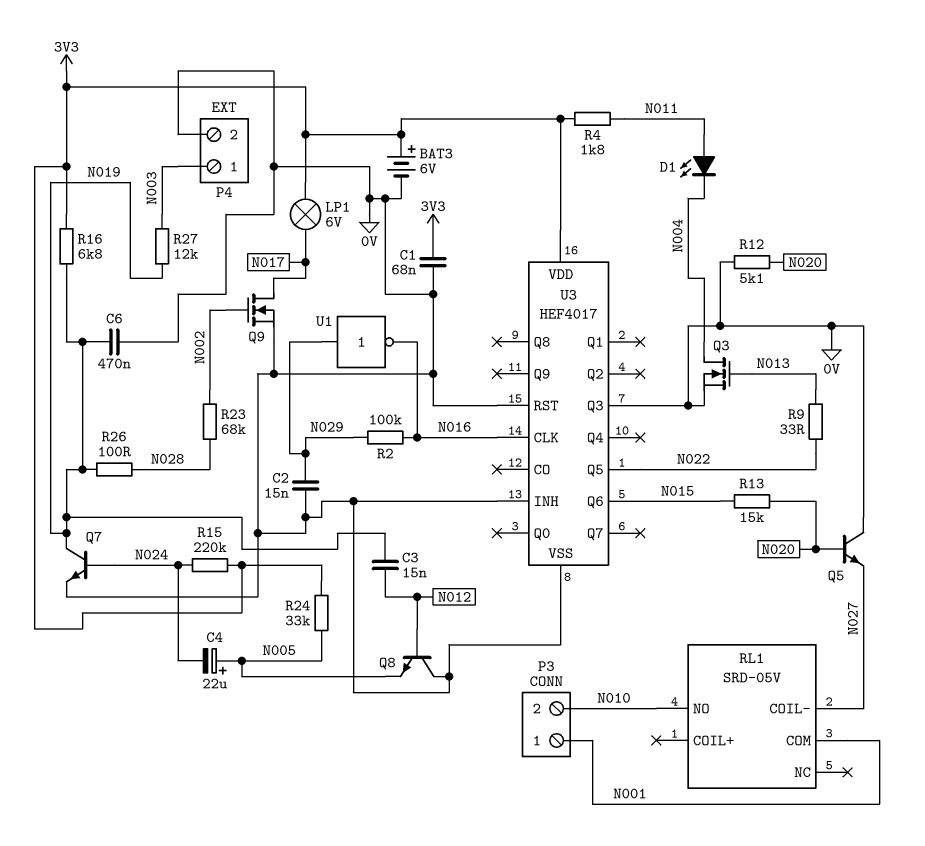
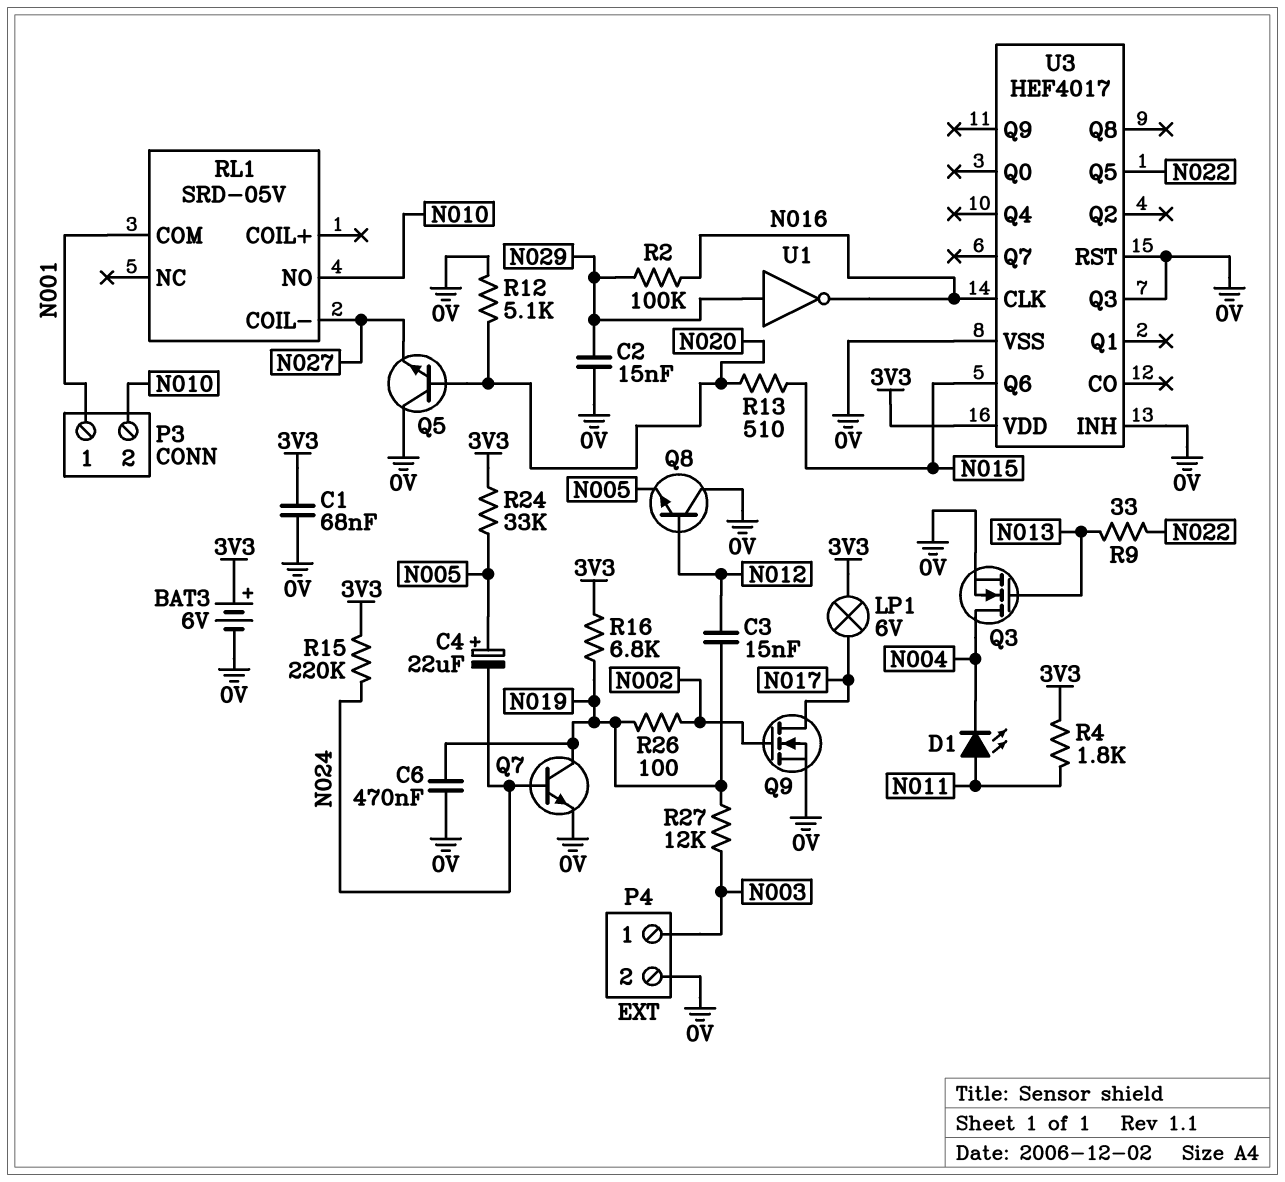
R13: 15k (N015, N020) -> 510 (N015, N020)
R23: 68k (N002, N028) -> none
R26: 100 (N019, N028) -> 100 (N002, N019)

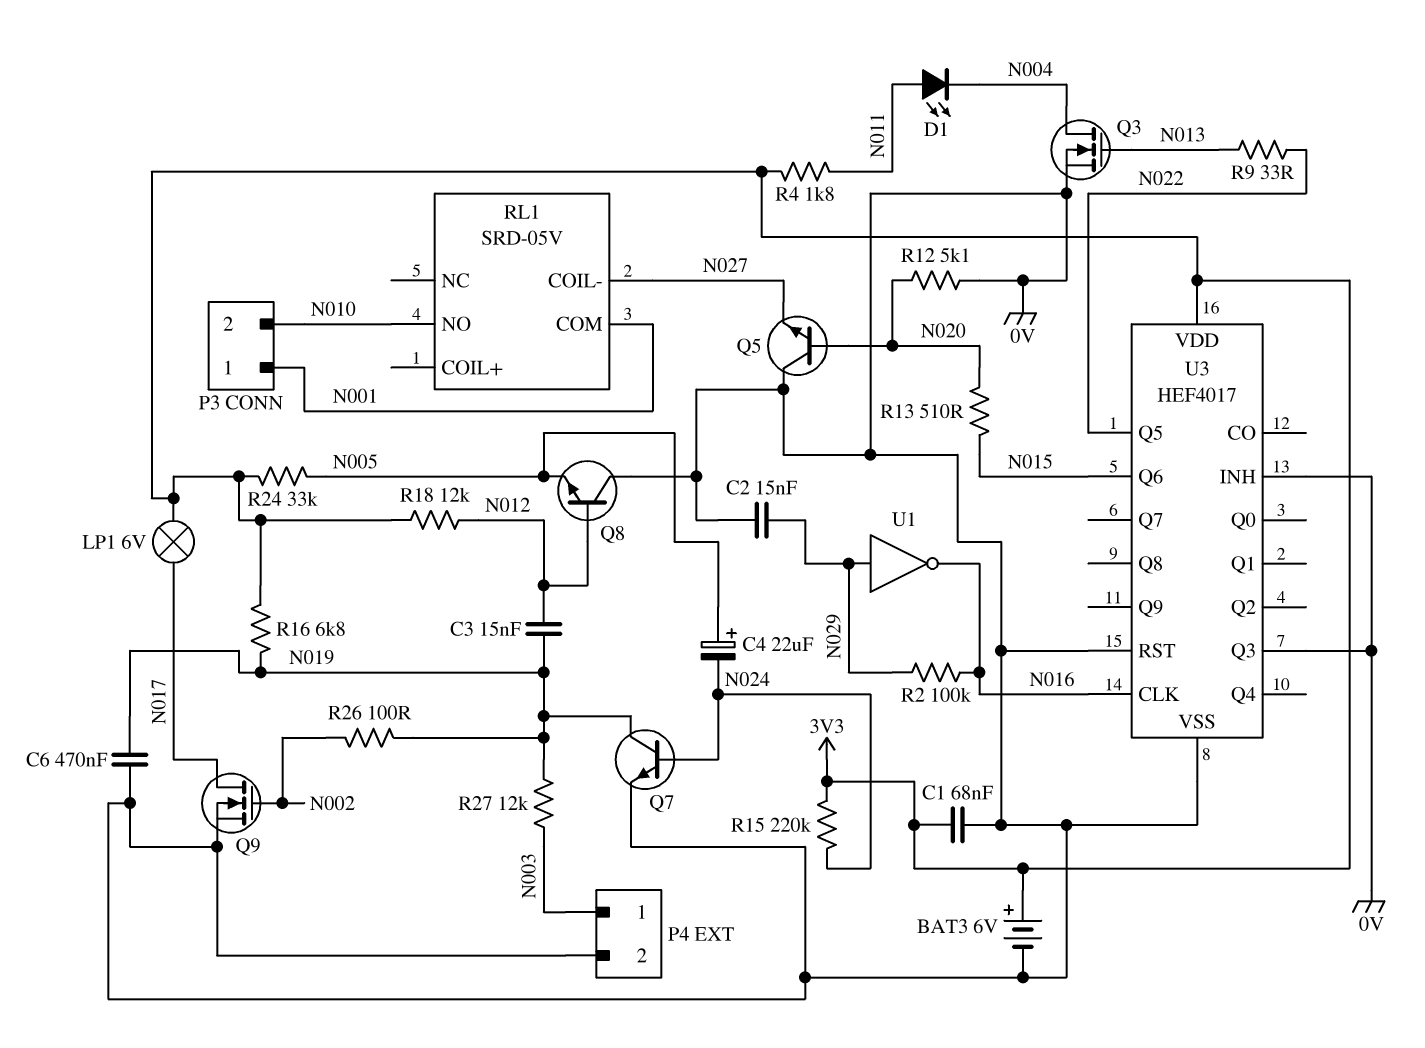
R18: none -> 12k (3V3, N012)

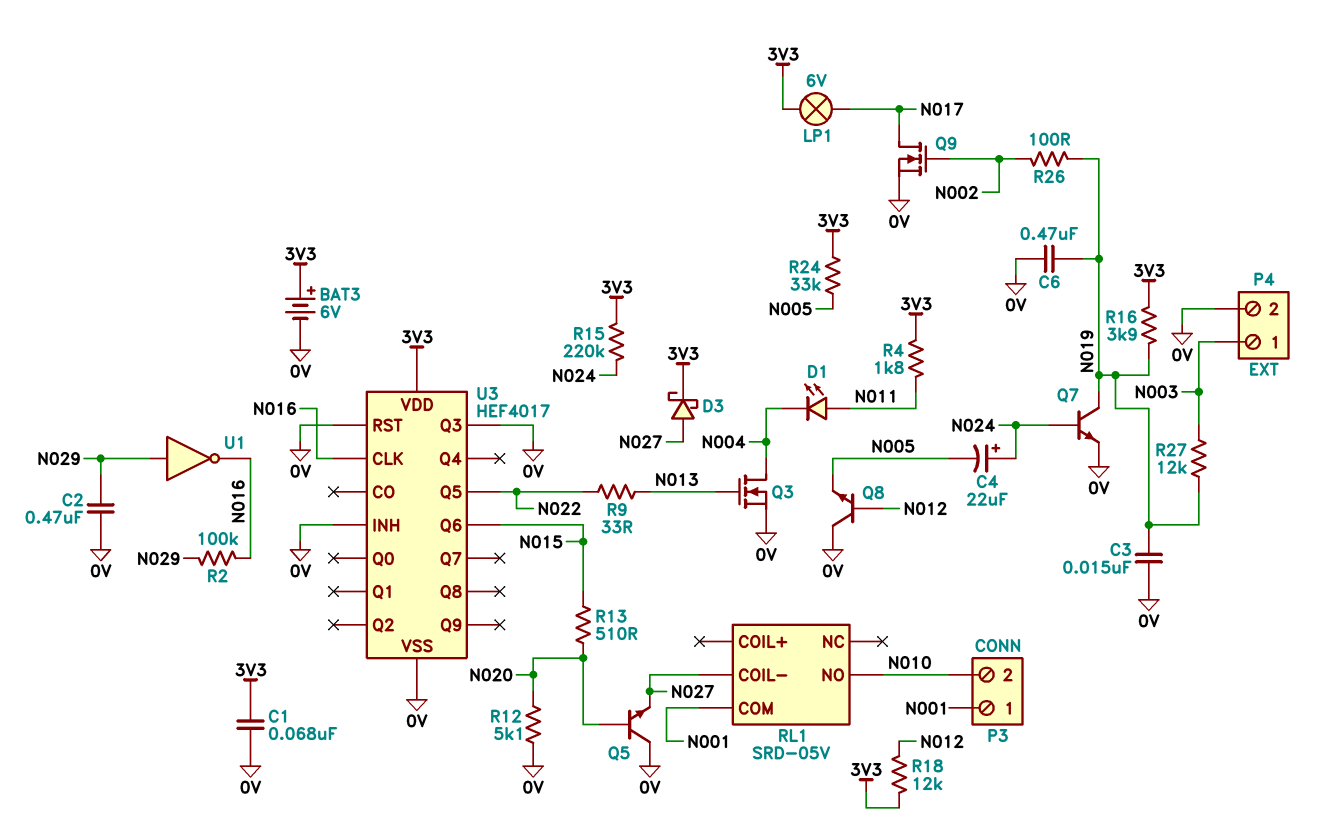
C2: 15nF (0V, N029) -> 470nF (0V, N029)
C3: 15nF (N012, N019) -> 15nF (0V, N019)
C4: 22uF (plus N005, minus N024) -> 22uF (plus N024, minus N005)
D3: none -> schottky (A N027, K 3V3)
R16: 6.8k (3V3, N019) -> 3.9k (3V3, N019)

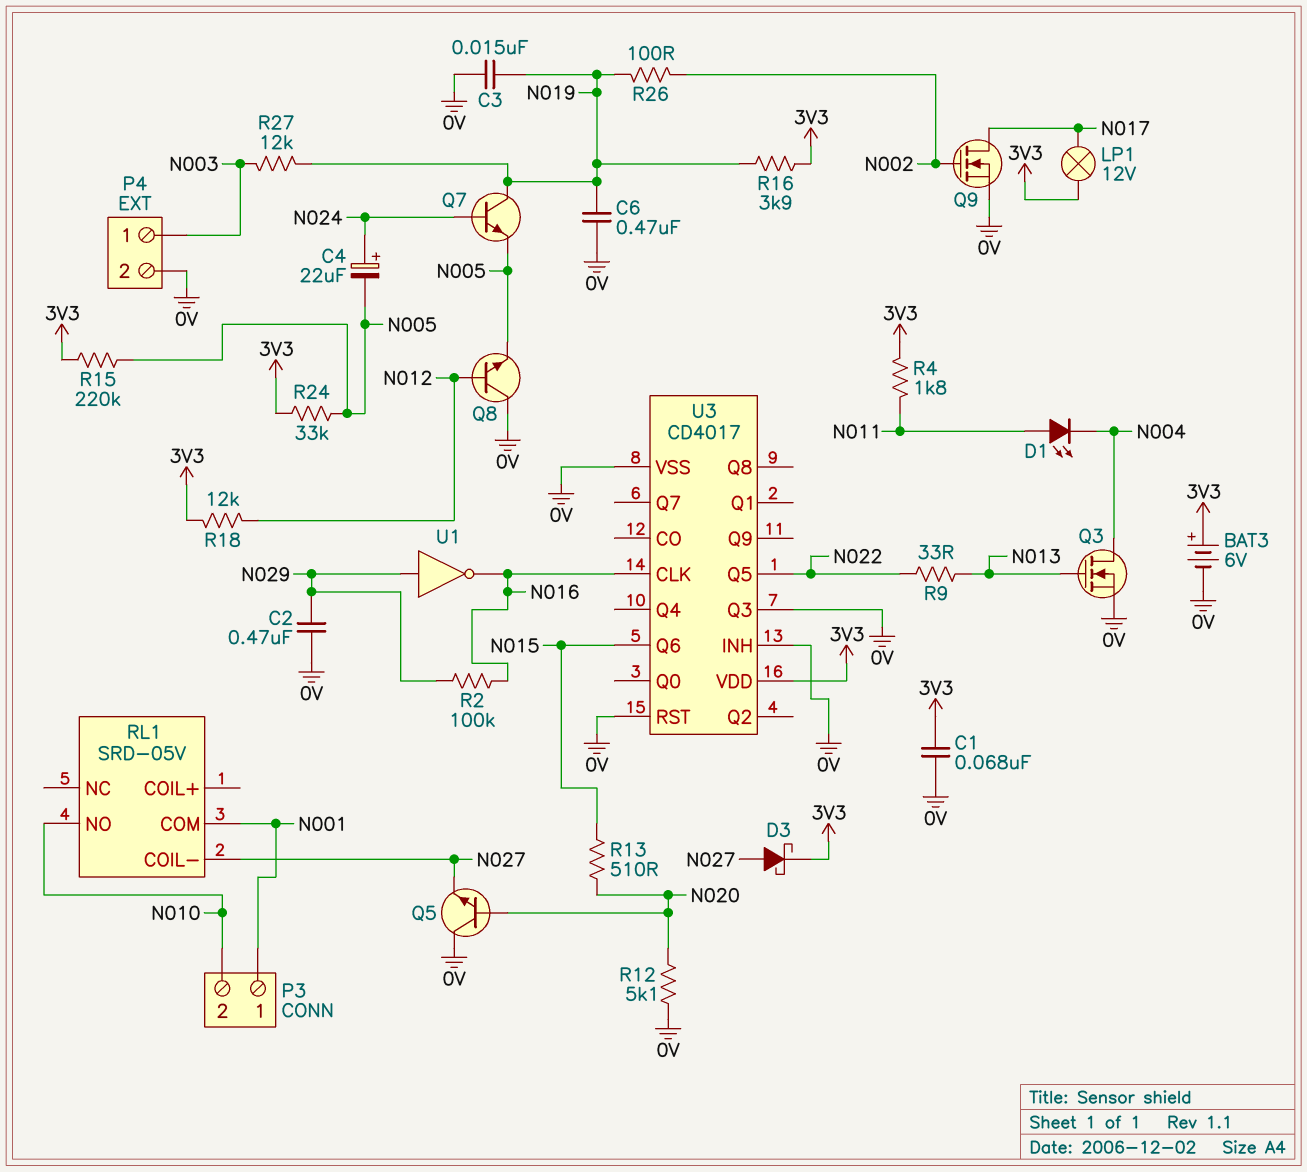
LP1: lamp 6V (3V3, N017) -> lamp 12V (3V3, N017)
Q7: NPN (B N024, C N019, E 0V) -> NPN (B N024, C N019, E N005)
R15: 220k (3V3, N024) -> 220k (3V3, N005)
U3: HEF4017 -> CD4017

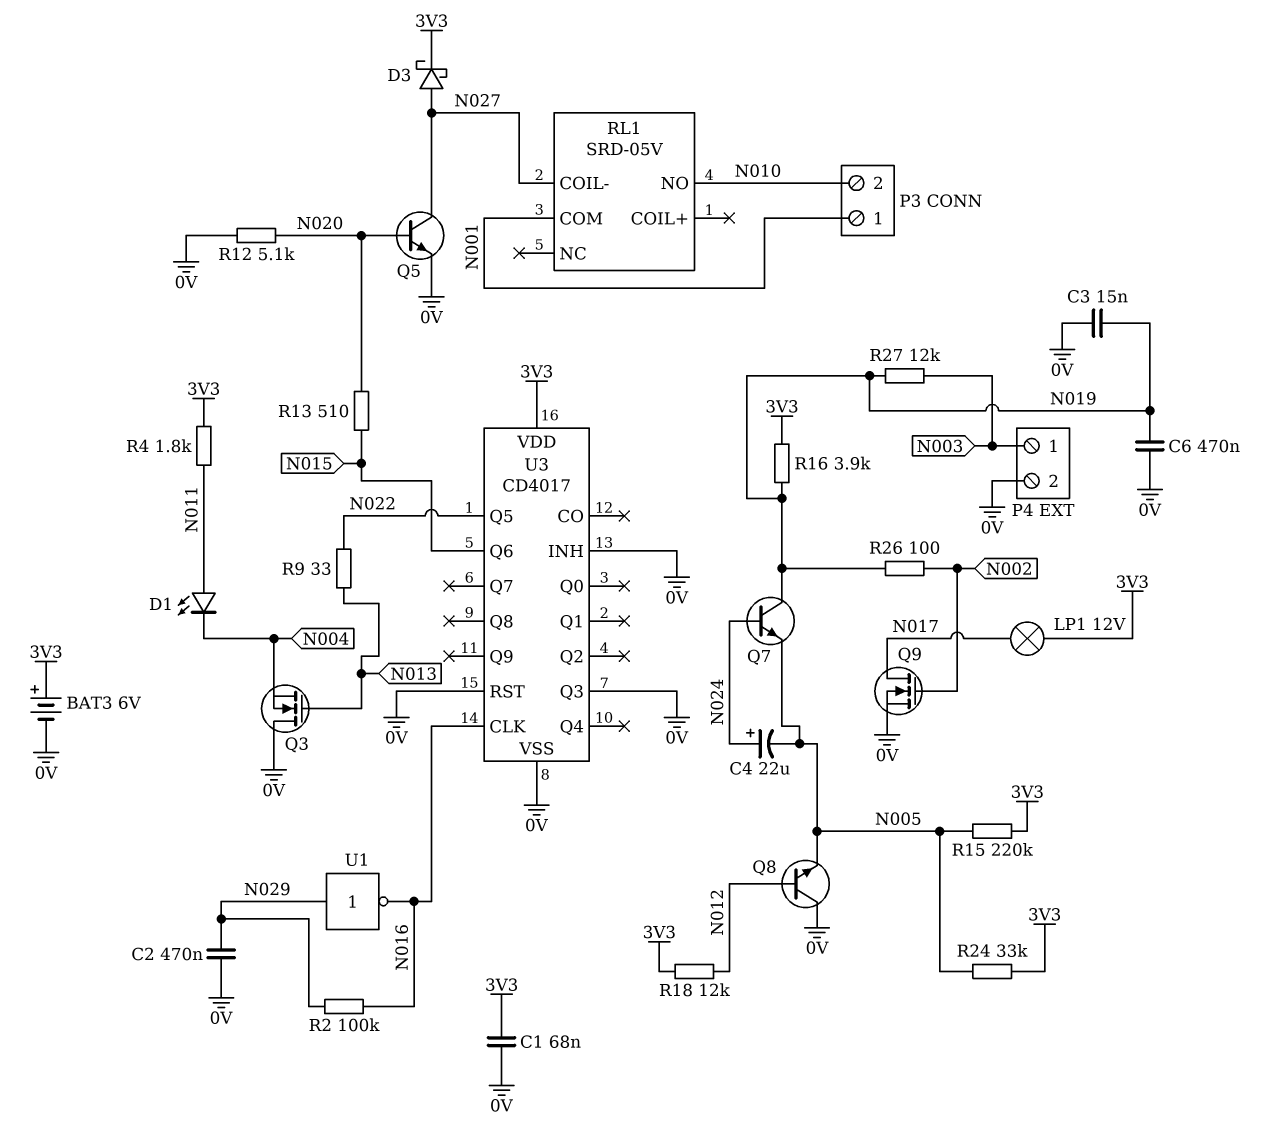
Q3: NMOS (G N013, D N004, S 0V) -> NMOS (G N013, D 0V, S N004)
Q5: NPN (B N020, C 0V, E N027) -> NPN (B N020, C N027, E 0V)

